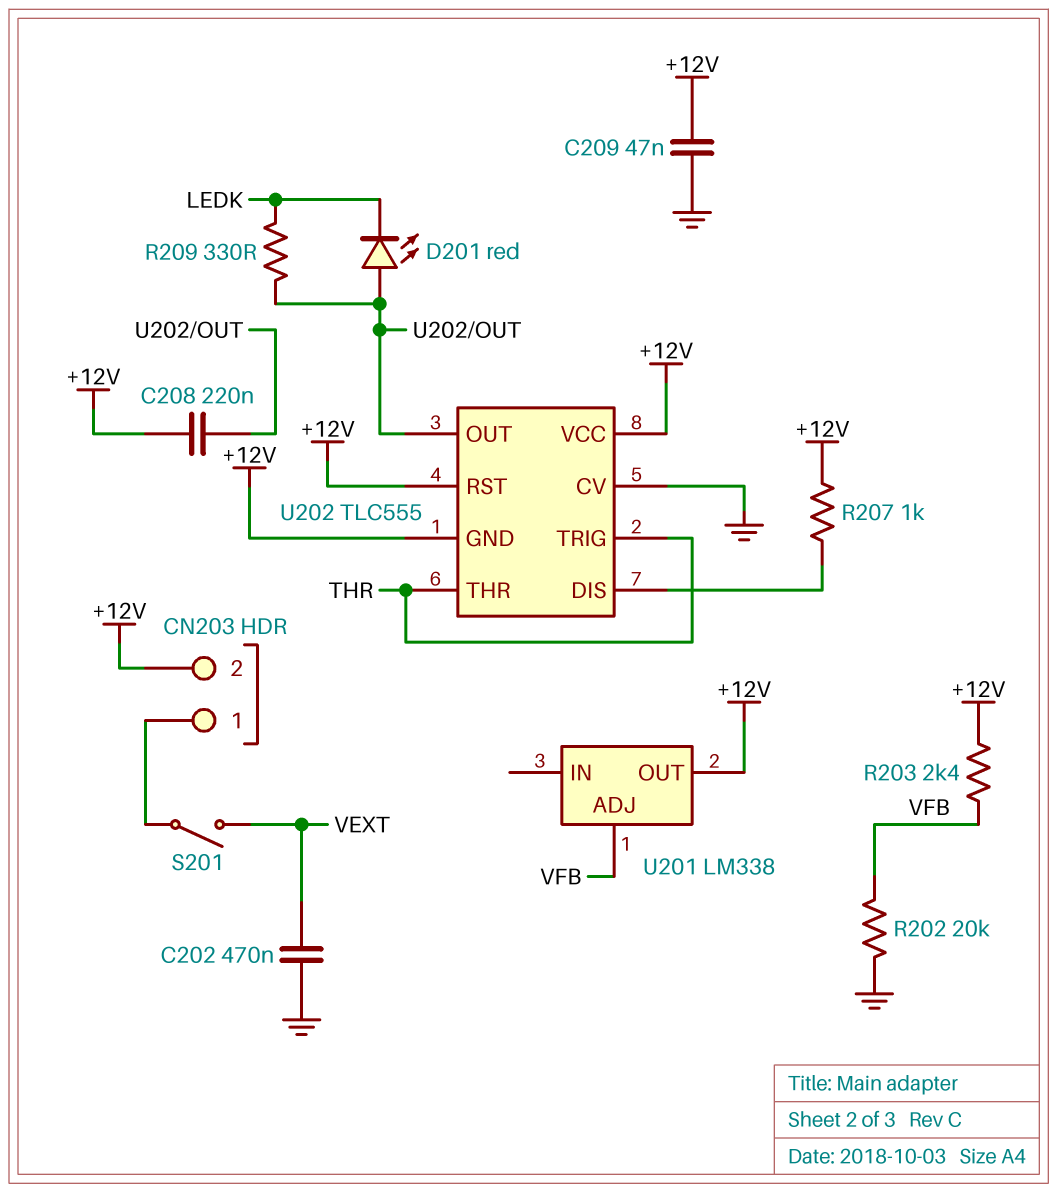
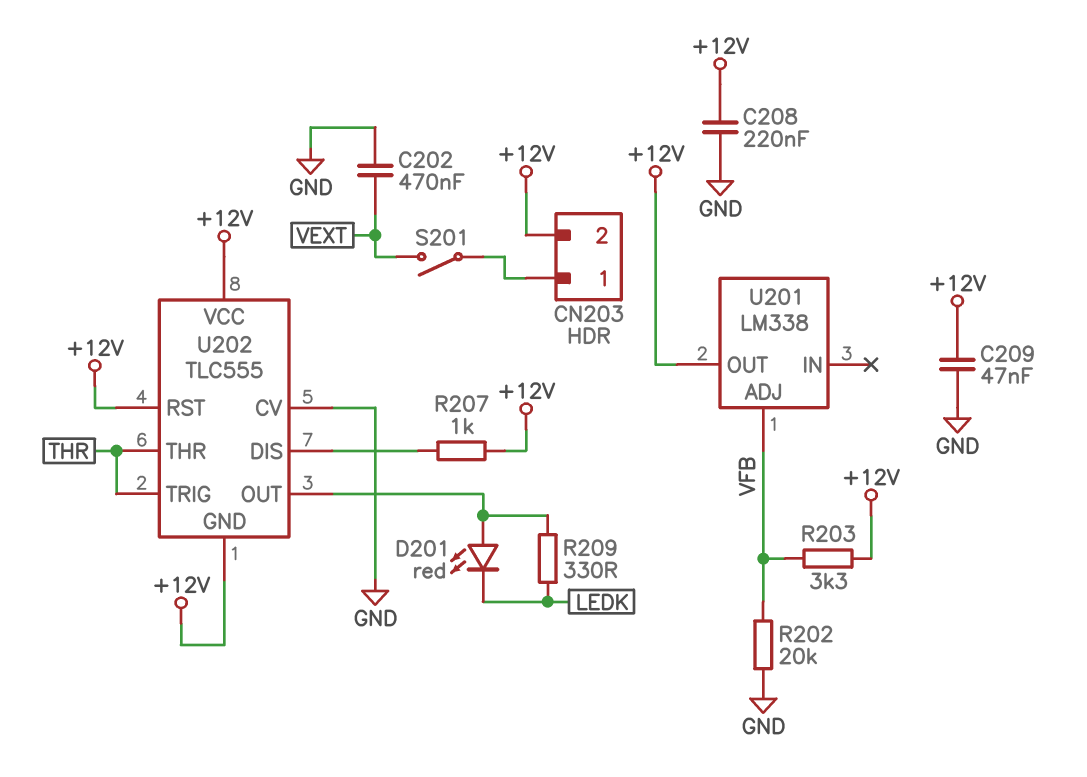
C208: 220nF (+12V, U202/OUT) -> 220nF (+12V, GND)
R203: 2.4k (+12V, VFB) -> 3.3k (+12V, VFB)

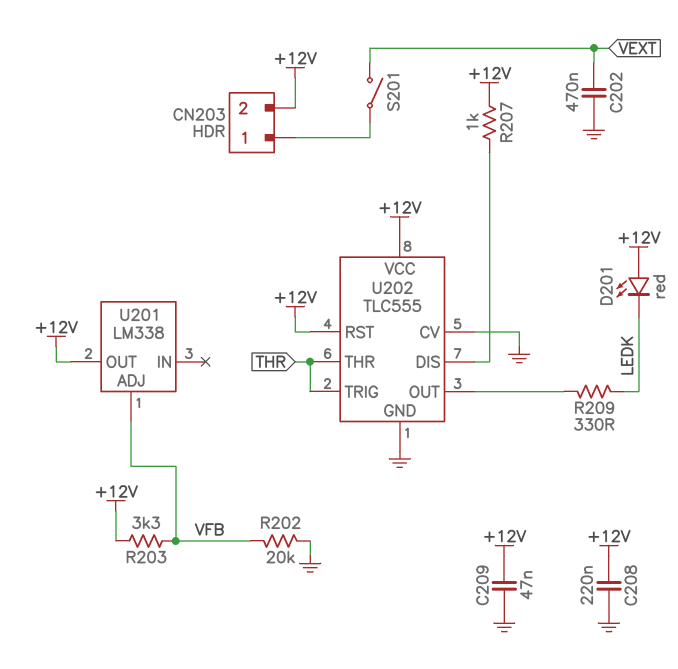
D201: LED red (A U202/OUT, K LEDK) -> LED red (A +12V, K LEDK)
U202 pin GND: +12V -> GND

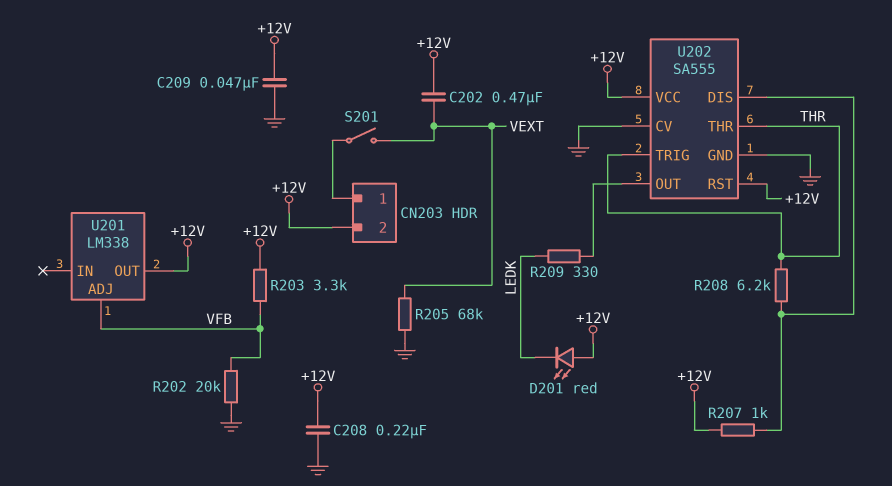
C202: 470nF (GND, VEXT) -> 470nF (+12V, VEXT)
R205: none -> 68k (GND, VEXT)
R208: none -> 6.2k (THR, U202/DIS)
U202: TLC555 -> SA555

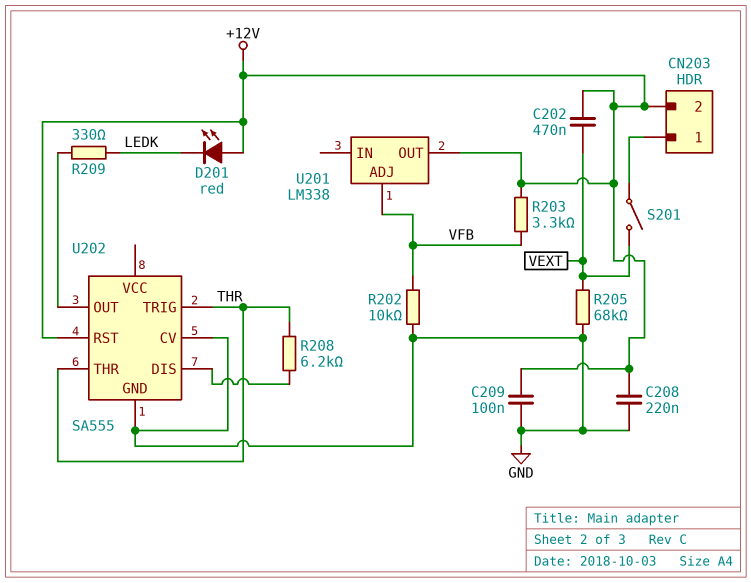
C209: 47nF (+12V, GND) -> 100nF (+12V, GND)
R202: 20k (GND, VFB) -> 10k (GND, VFB)
R207: 1k (+12V, U202/DIS) -> none
U202 pin VCC: +12V -> none

